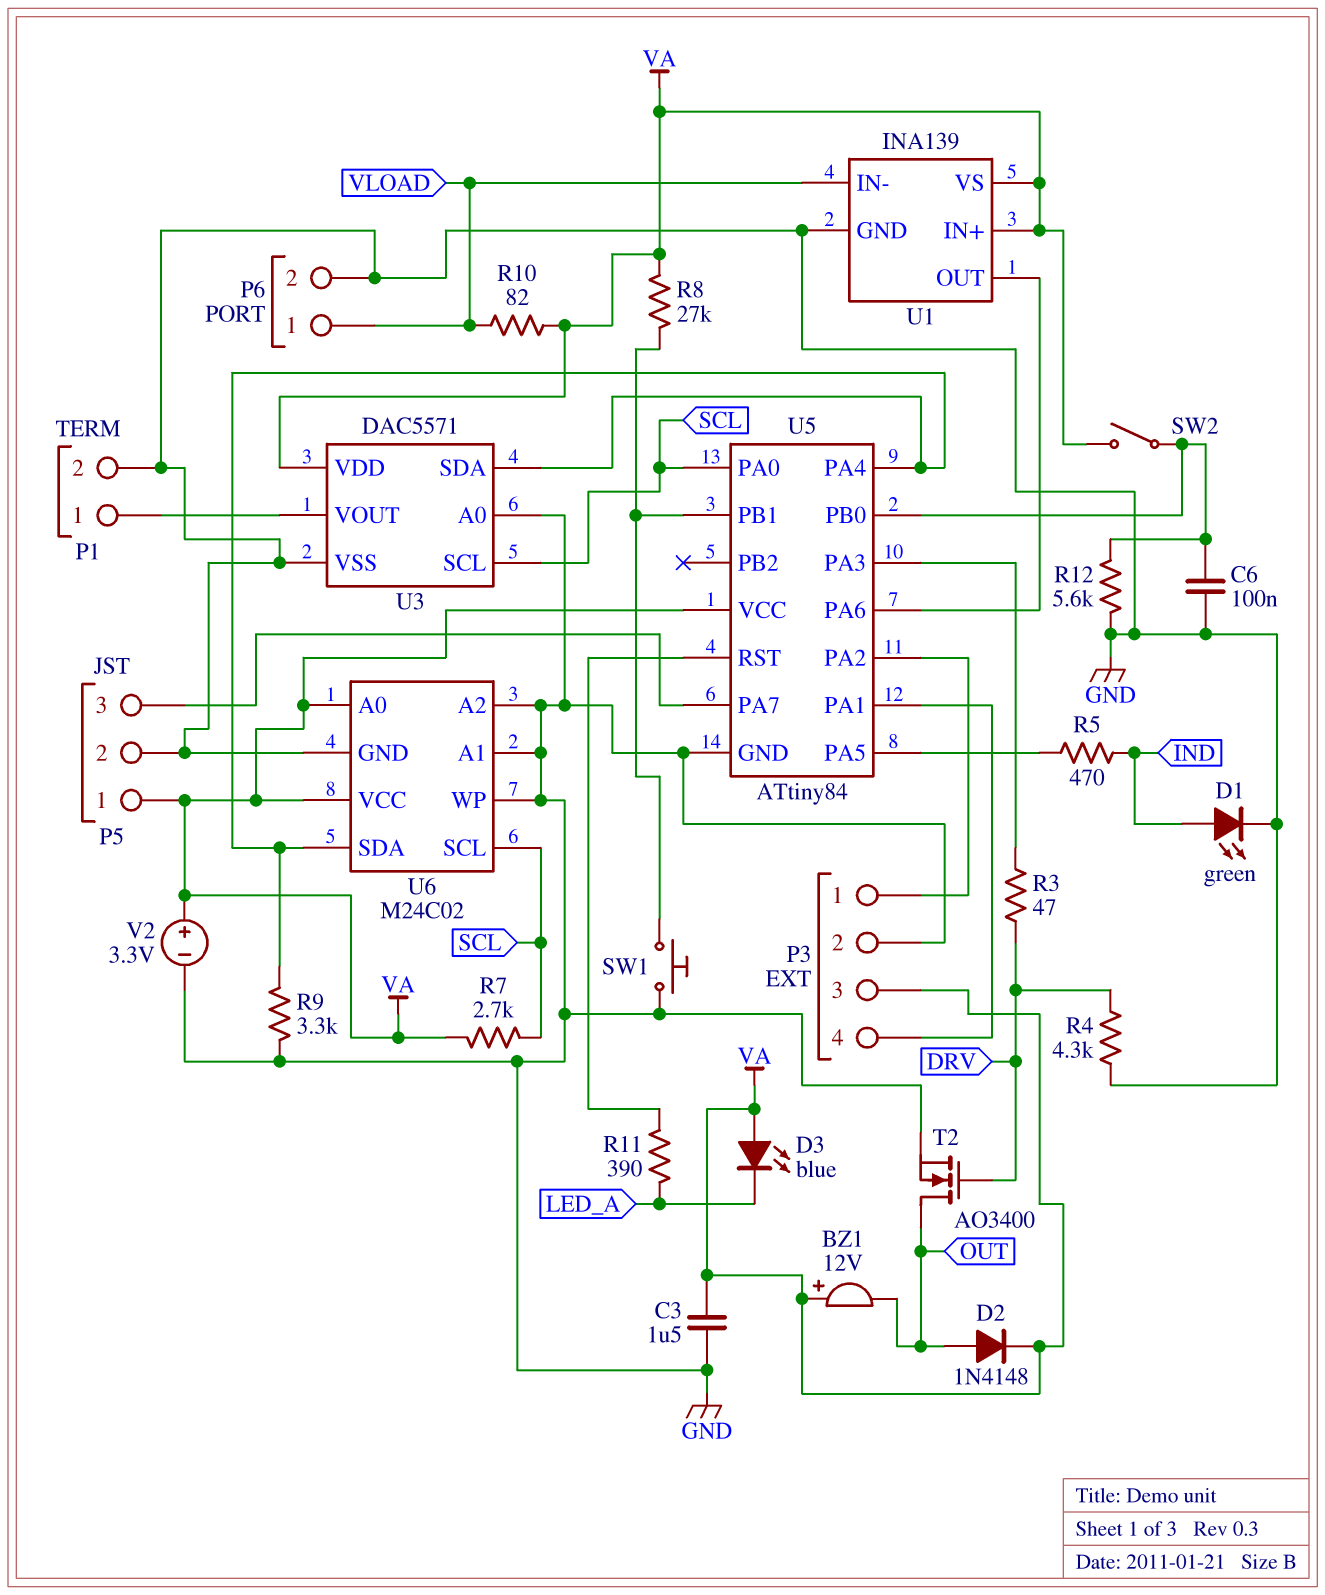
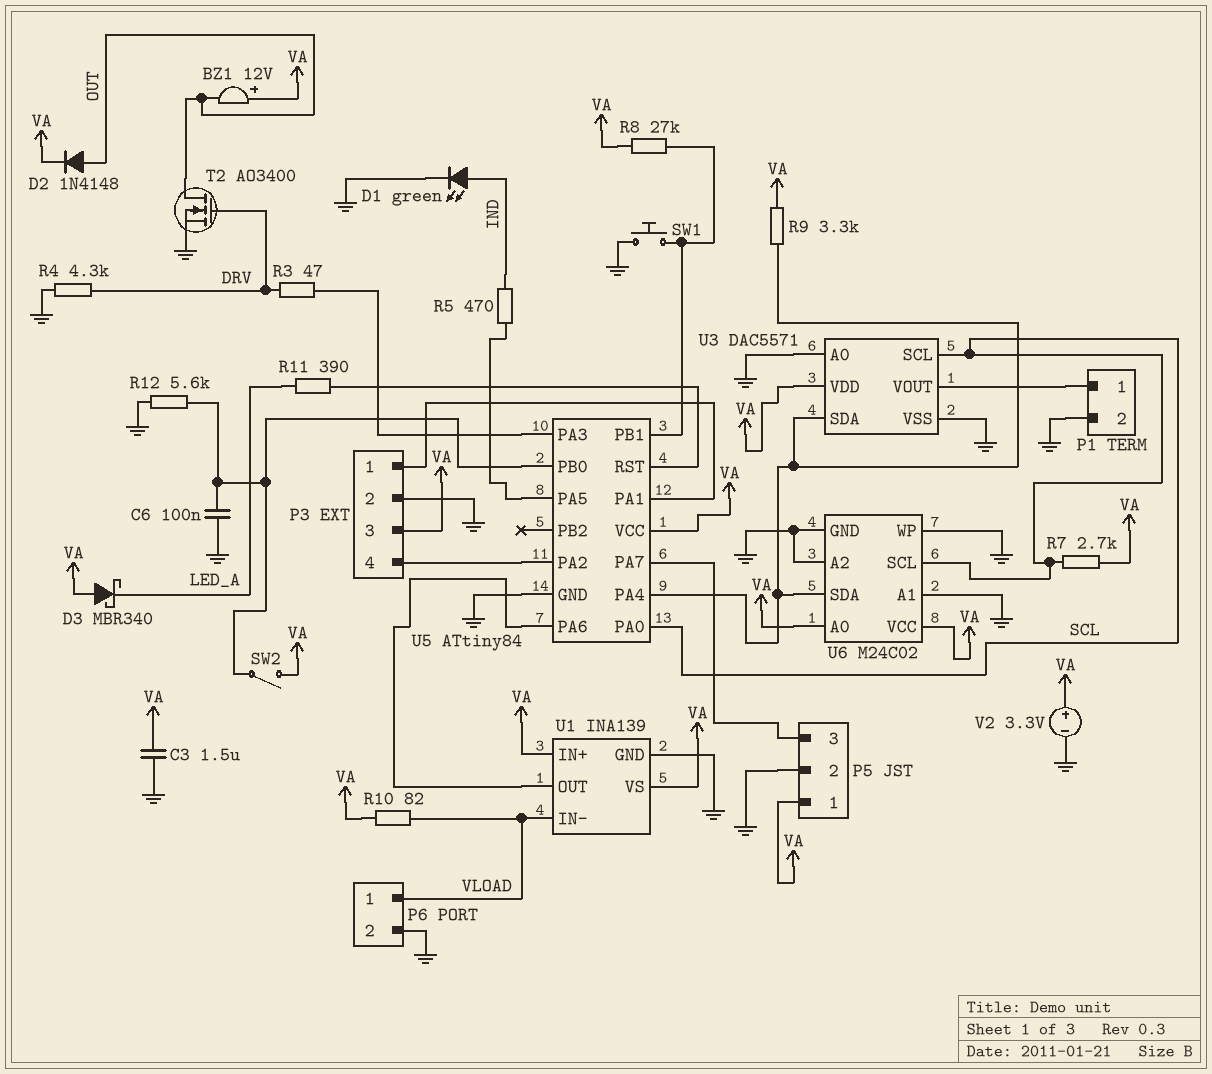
D3: LED blue (A VA, K LED_A) -> schottky MBR340 (A VA, K LED_A)
R9: 3.3k (GND, U3/SDA) -> 3.3k (U3/SDA, VA)
U5 pin PA1: P3/4 -> P3/1
U5 pin PA2: P3/1 -> P3/4

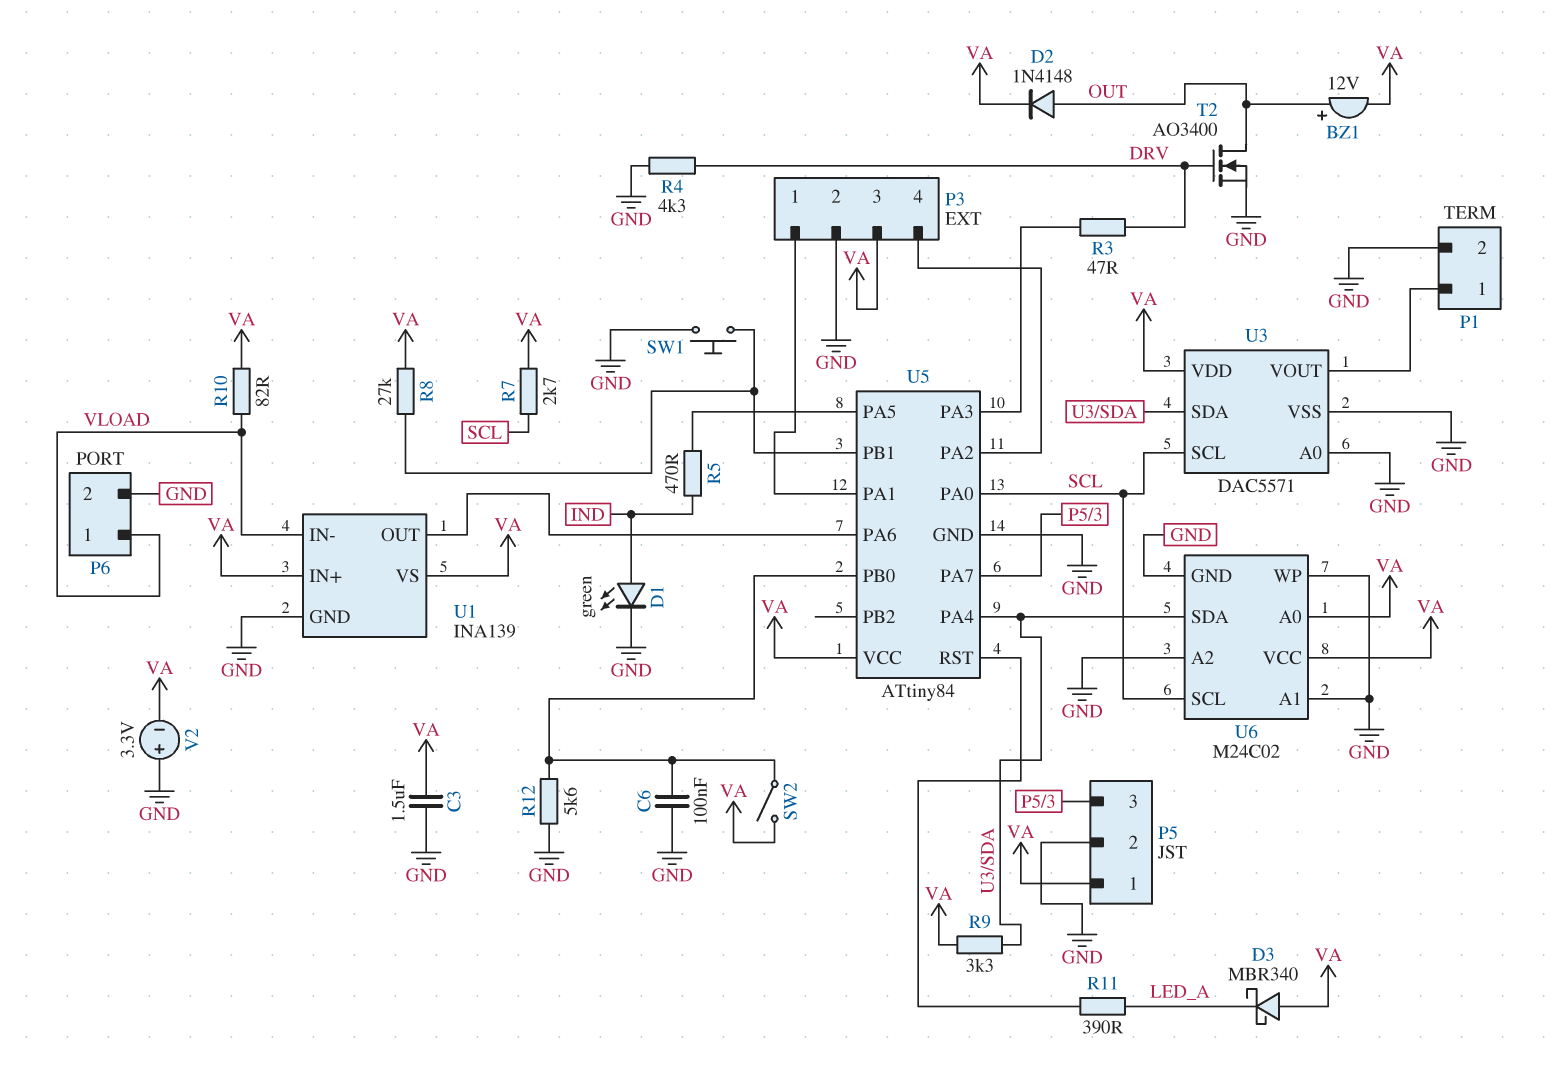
BZ1: buzzer 12V (plus VA, minus OUT) -> buzzer 12V (plus OUT, minus VA)
V2: 3.3V (plus VA, minus GND) -> 3.3V (plus GND, minus VA)

